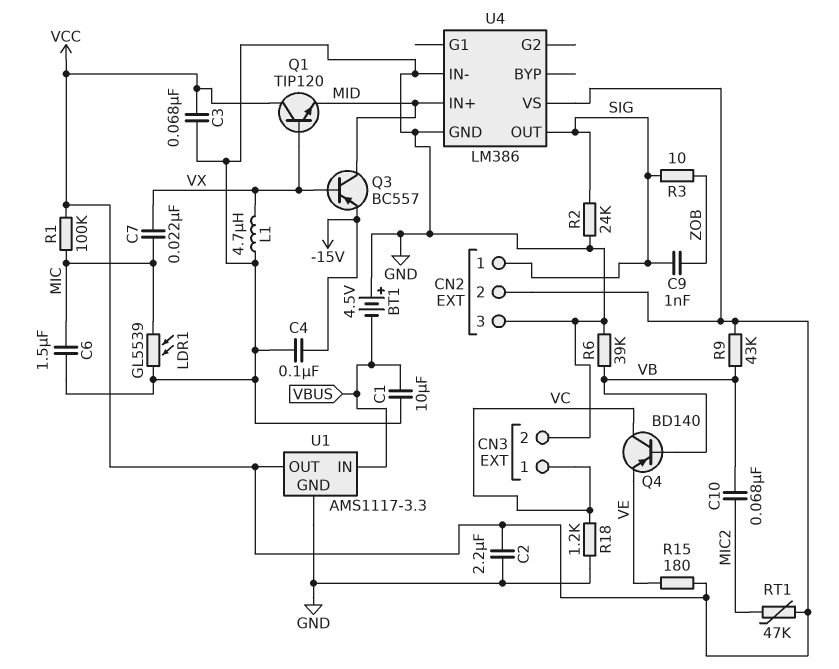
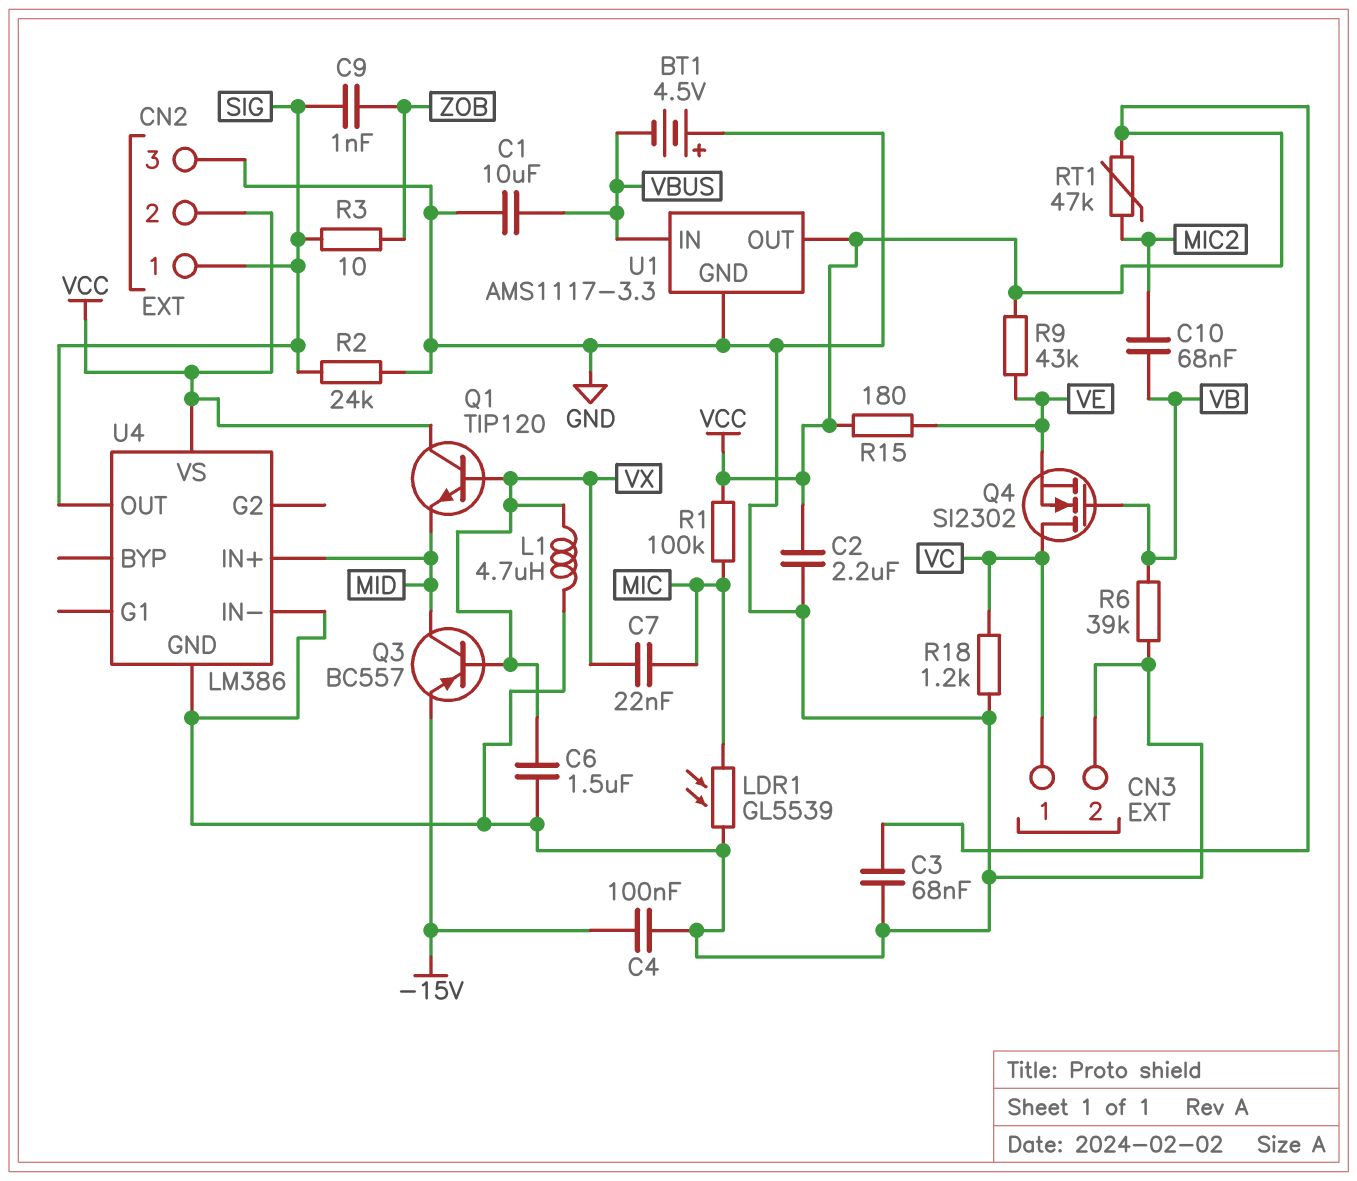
C6: 1.5uF (GND, MIC) -> 1.5uF (GND, VX)
Q4: PNP BD140 (B VB, C VC, E VE) -> NMOS SI2302 (G VB, D VC, S VE)
R9: 43k (VB, VCC) -> 43k (VCC, VE)

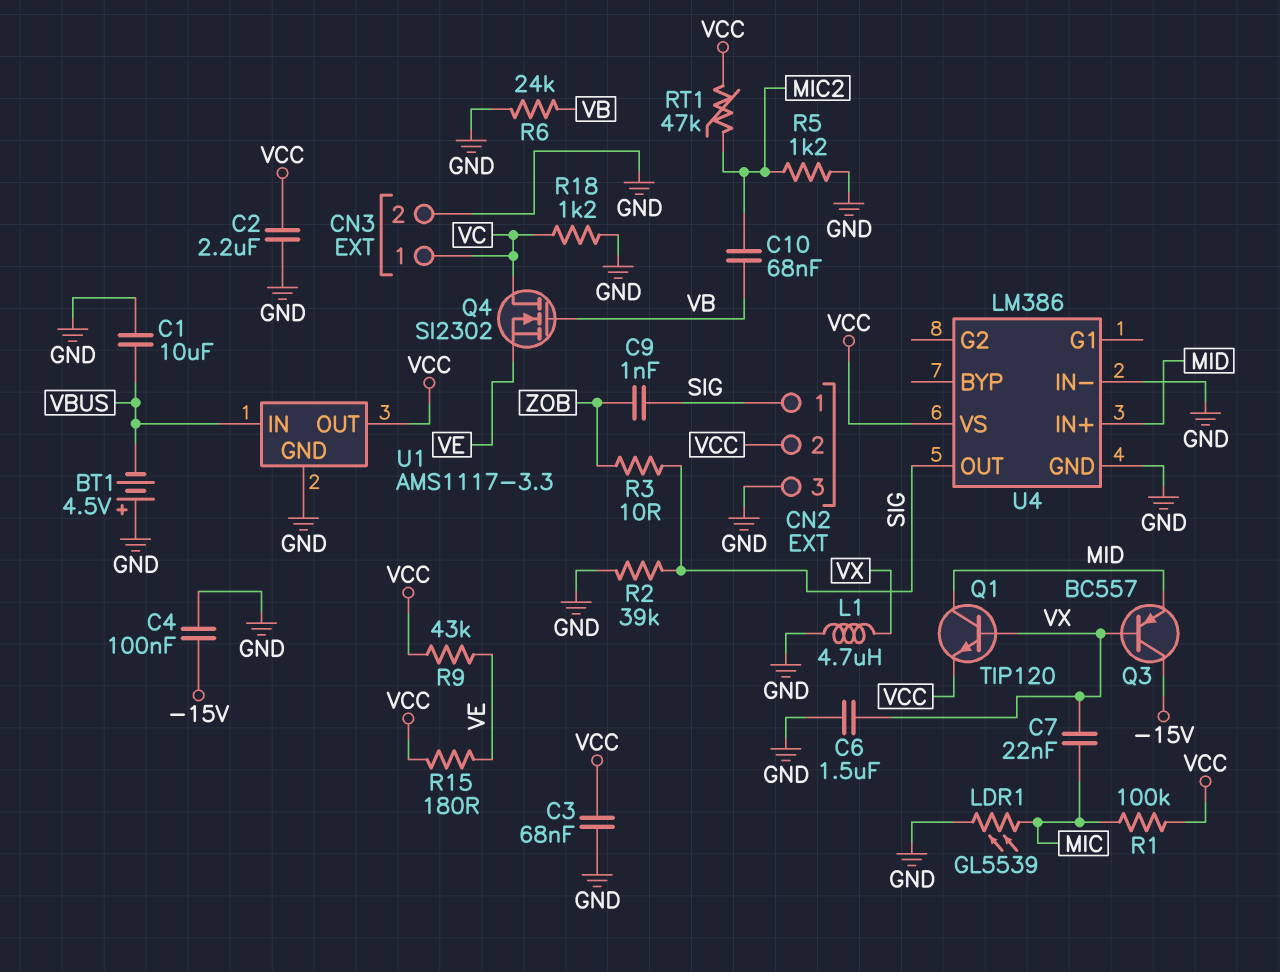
Q1: NPN TIP120 (B VX, C VCC, E MID) -> NPN TIP120 (B VX, C MID, E VCC)
Q3: PNP BC557 (B VX, C MID, E -15V) -> PNP BC557 (B VX, C -15V, E MID)
R2: 24k (GND, SIG) -> 39k (GND, SIG)
R5: none -> 1.2k (GND, MIC2)
R6: 39k (GND, VB) -> 24k (GND, VB)

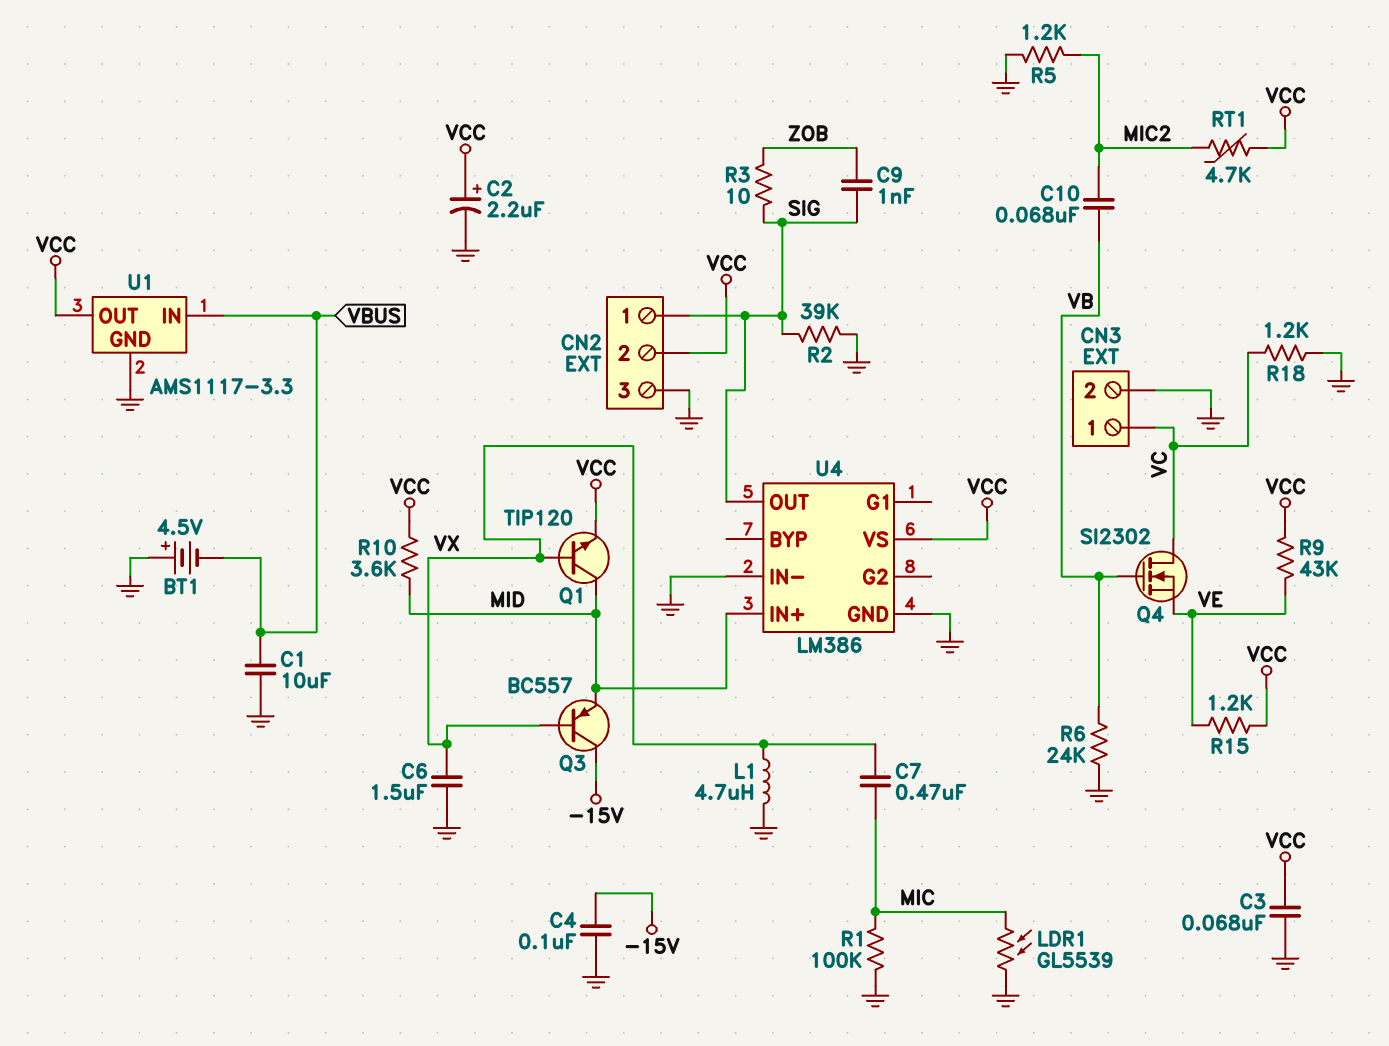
C2: 2.2uF (GND, VCC) -> 2.2uF (plus VCC, minus GND)
C7: 22nF (MIC, VX) -> 470nF (MIC, VX)
R1: 100k (MIC, VCC) -> 100k (GND, MIC)
R10: none -> 3.6k (MID, VCC)
R15: 180 (VCC, VE) -> 1.2k (VCC, VE)
RT1: 47k (MIC2, VCC) -> 4.7k (MIC2, VCC)

